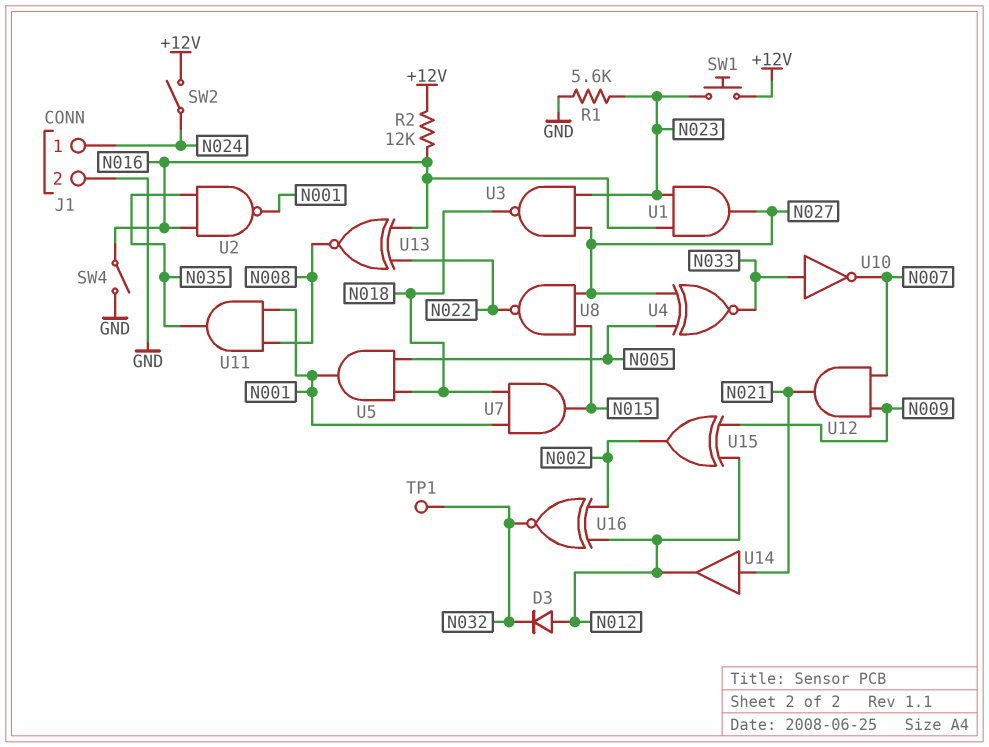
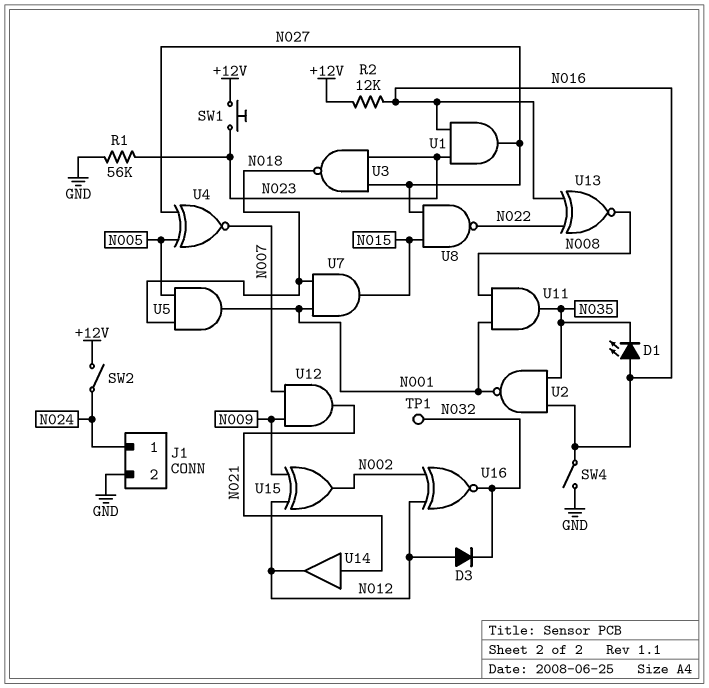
D1: none -> LED (A N016, K N035)
R1: 5.6k (GND, N023) -> 56k (GND, N023)
U4: XNOR (in N005, in N027, out N033) -> XNOR (in N005, in N027, out N007)
U10: NOT (in N033, out N007) -> none

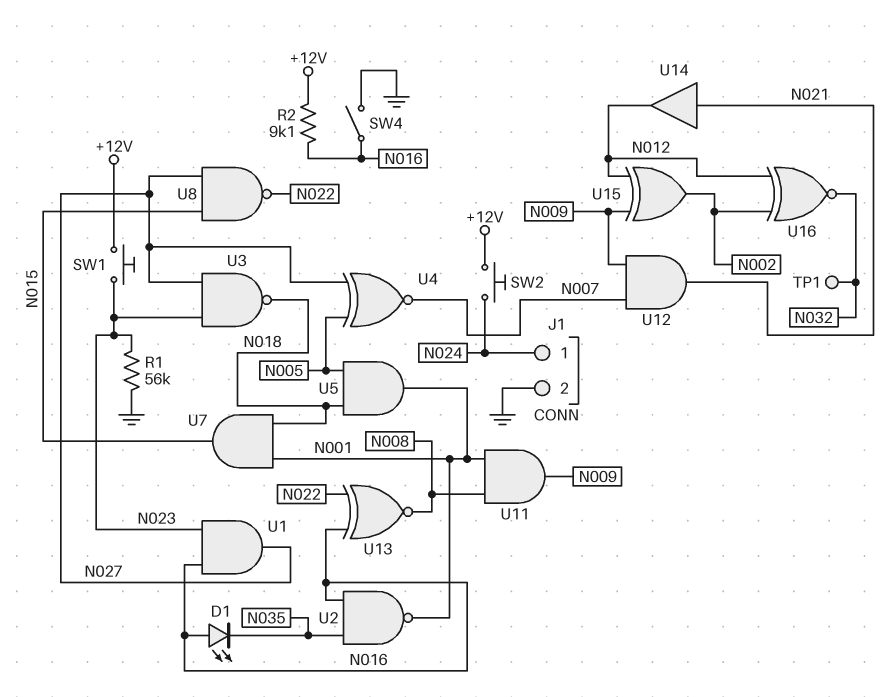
D3: diode (A N012, K N032) -> none
R2: 12k (+12V, N016) -> 9.1k (+12V, N016)
SW2: switch (+12V, N024) -> button (+12V, N024)
U11: AND (in N001, in N008, out N035) -> AND (in N001, in N008, out N009)

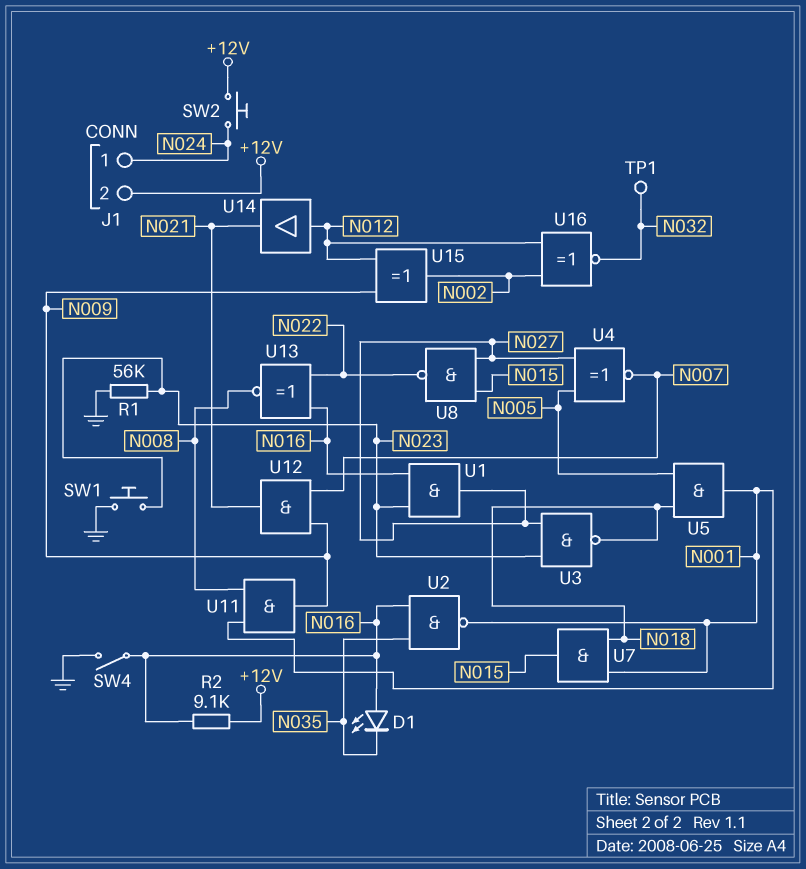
J1 pin 2: GND -> +12V
SW1: button (+12V, N023) -> button (GND, N023)
U14: buffer (in N021, out N012) -> buffer (in N012, out N021)

